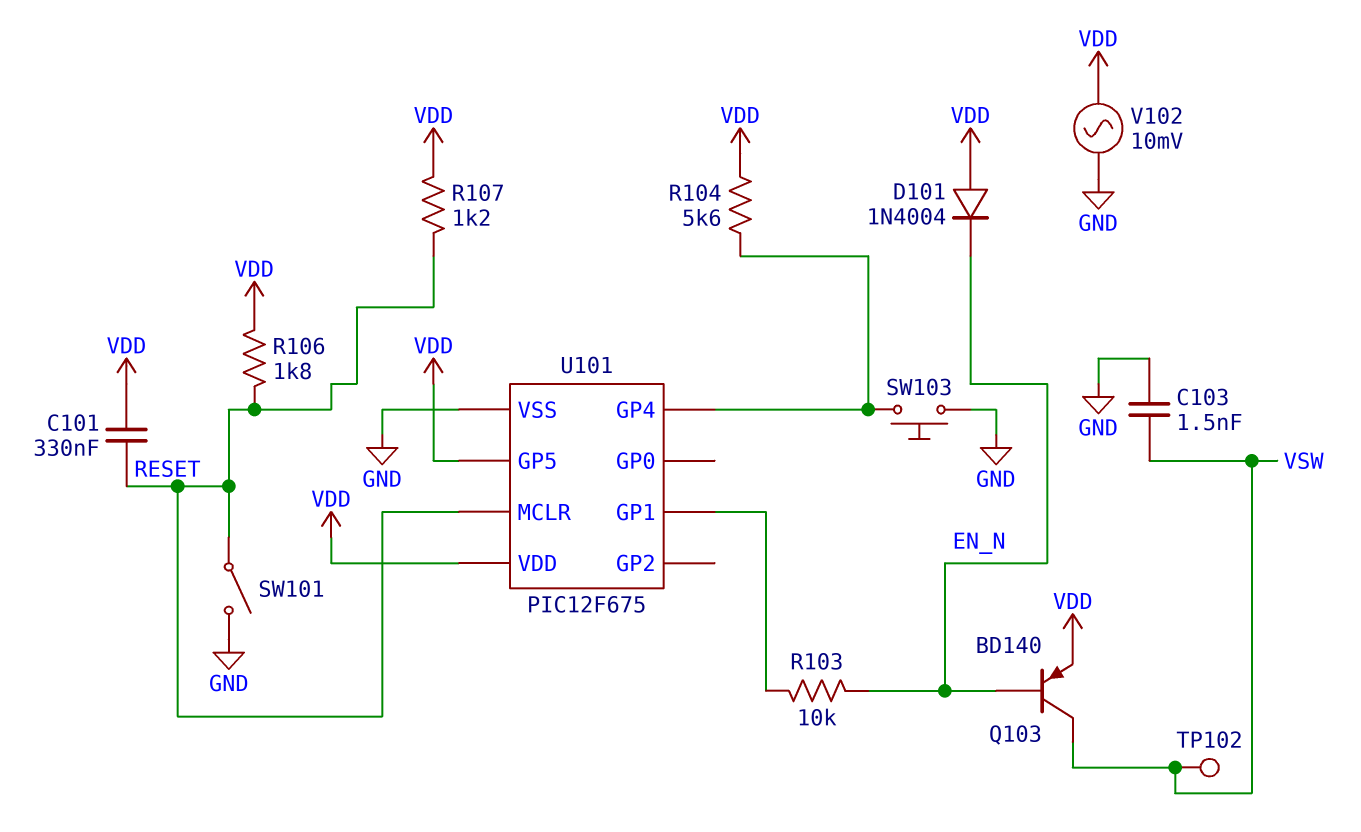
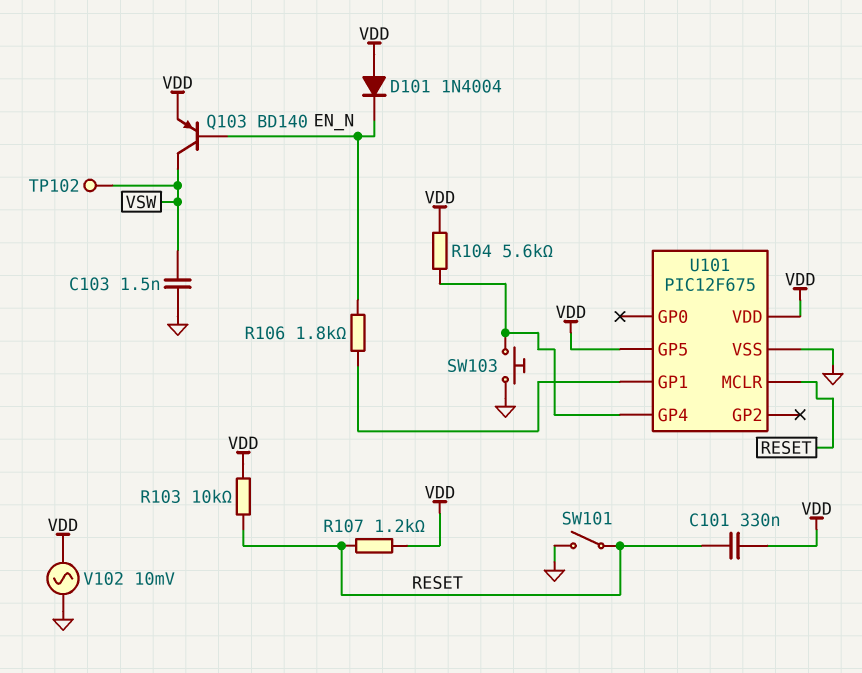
R103: 10k (EN_N, U101/GP1) -> 10k (RESET, VDD)
R106: 1.8k (RESET, VDD) -> 1.8k (EN_N, U101/GP1)

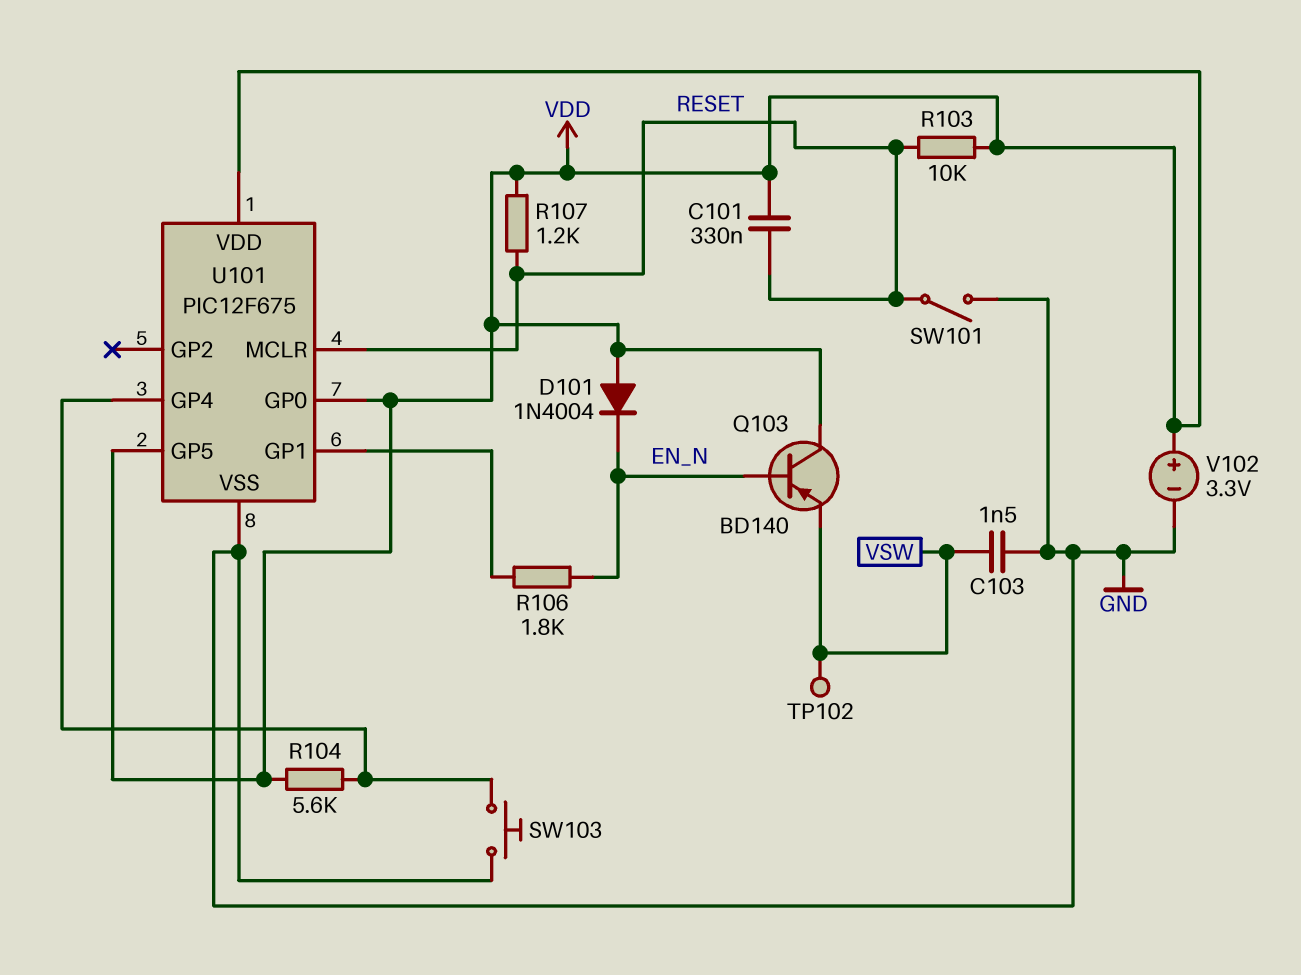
Q103: PNP BD140 (B EN_N, C VSW, E VDD) -> PNP BD140 (B EN_N, C VDD, E VSW)
U101 pin GP0: none -> VDD
V102: AC 10mV (GND, VDD) -> 3.3V (plus VDD, minus GND)

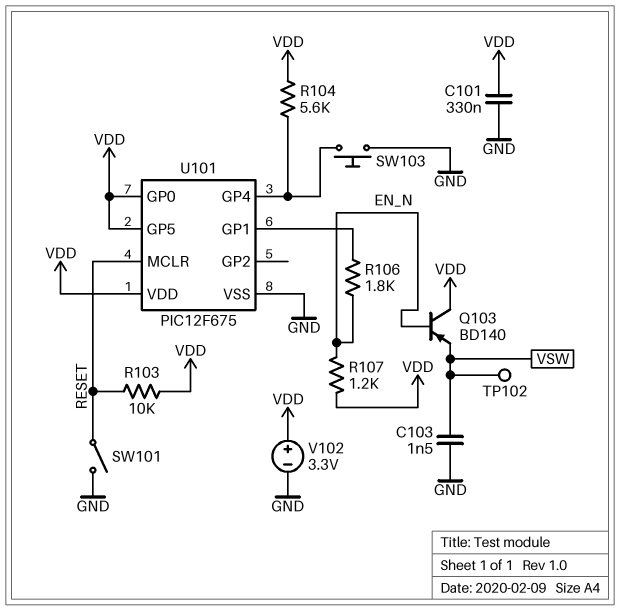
C101: 330nF (RESET, VDD) -> 330nF (GND, VDD)
D101: diode 1N4004 (A VDD, K EN_N) -> none
R107: 1.2k (RESET, VDD) -> 1.2k (EN_N, VDD)

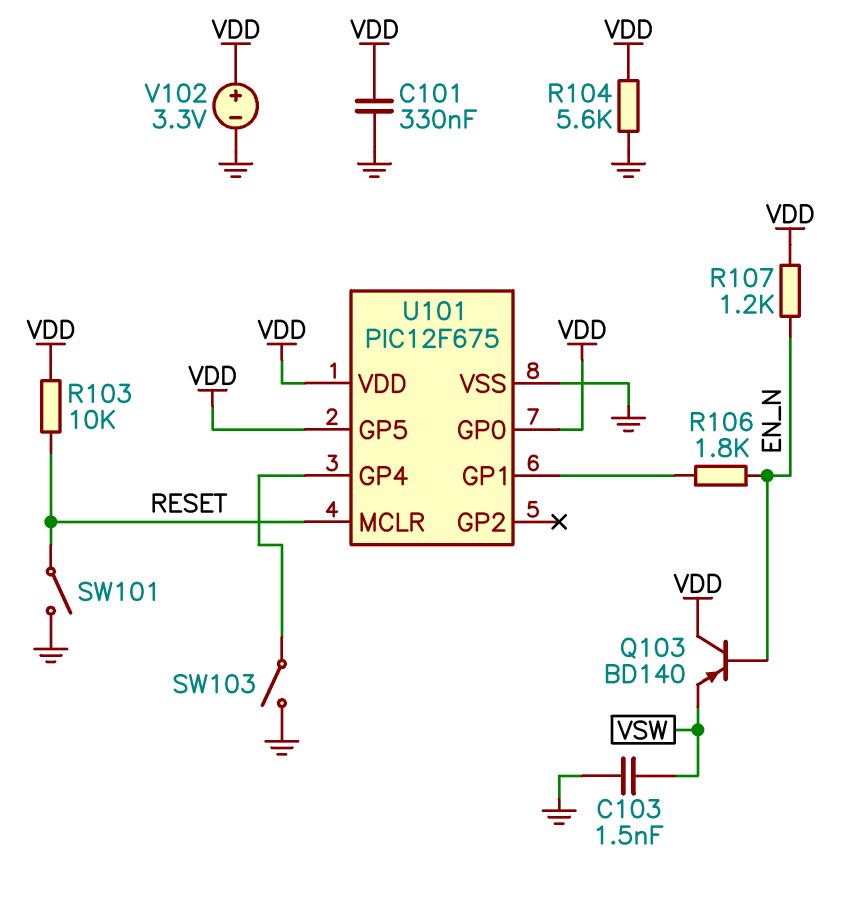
R104: 5.6k (U101/GP4, VDD) -> 5.6k (GND, VDD)
SW103: button (GND, U101/GP4) -> switch (GND, U101/GP4)
TP102: test point (VSW) -> none

